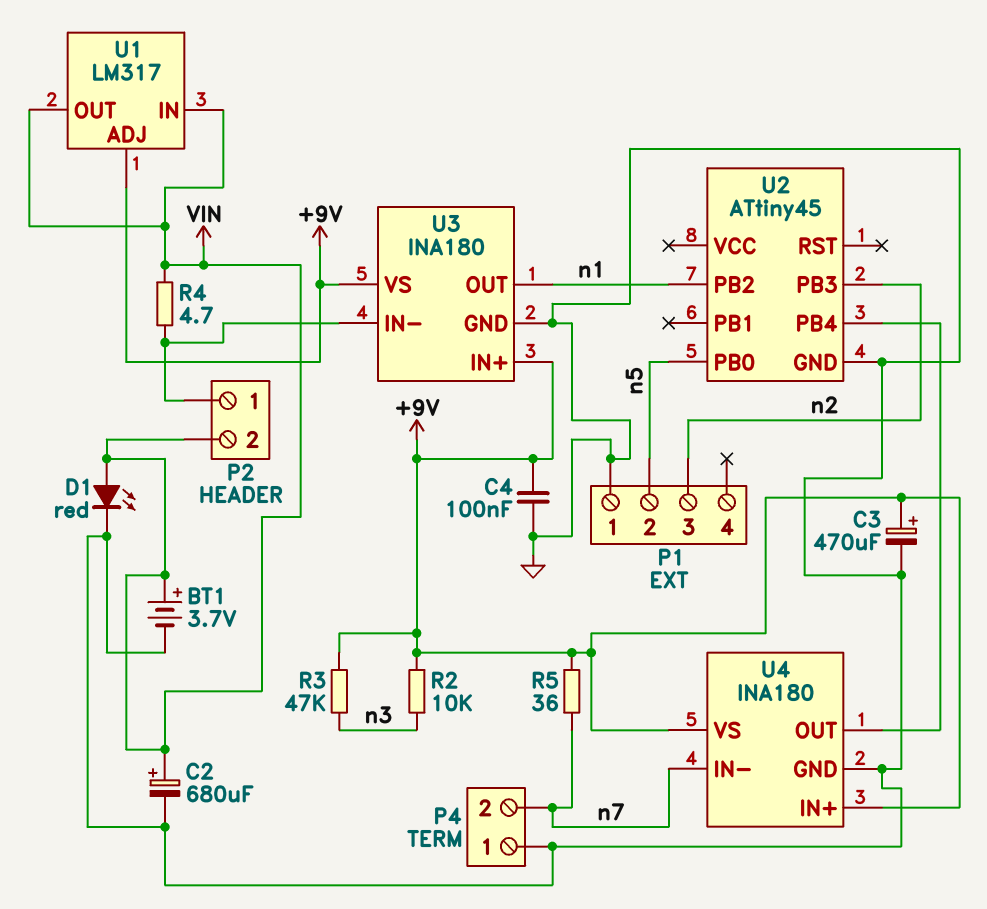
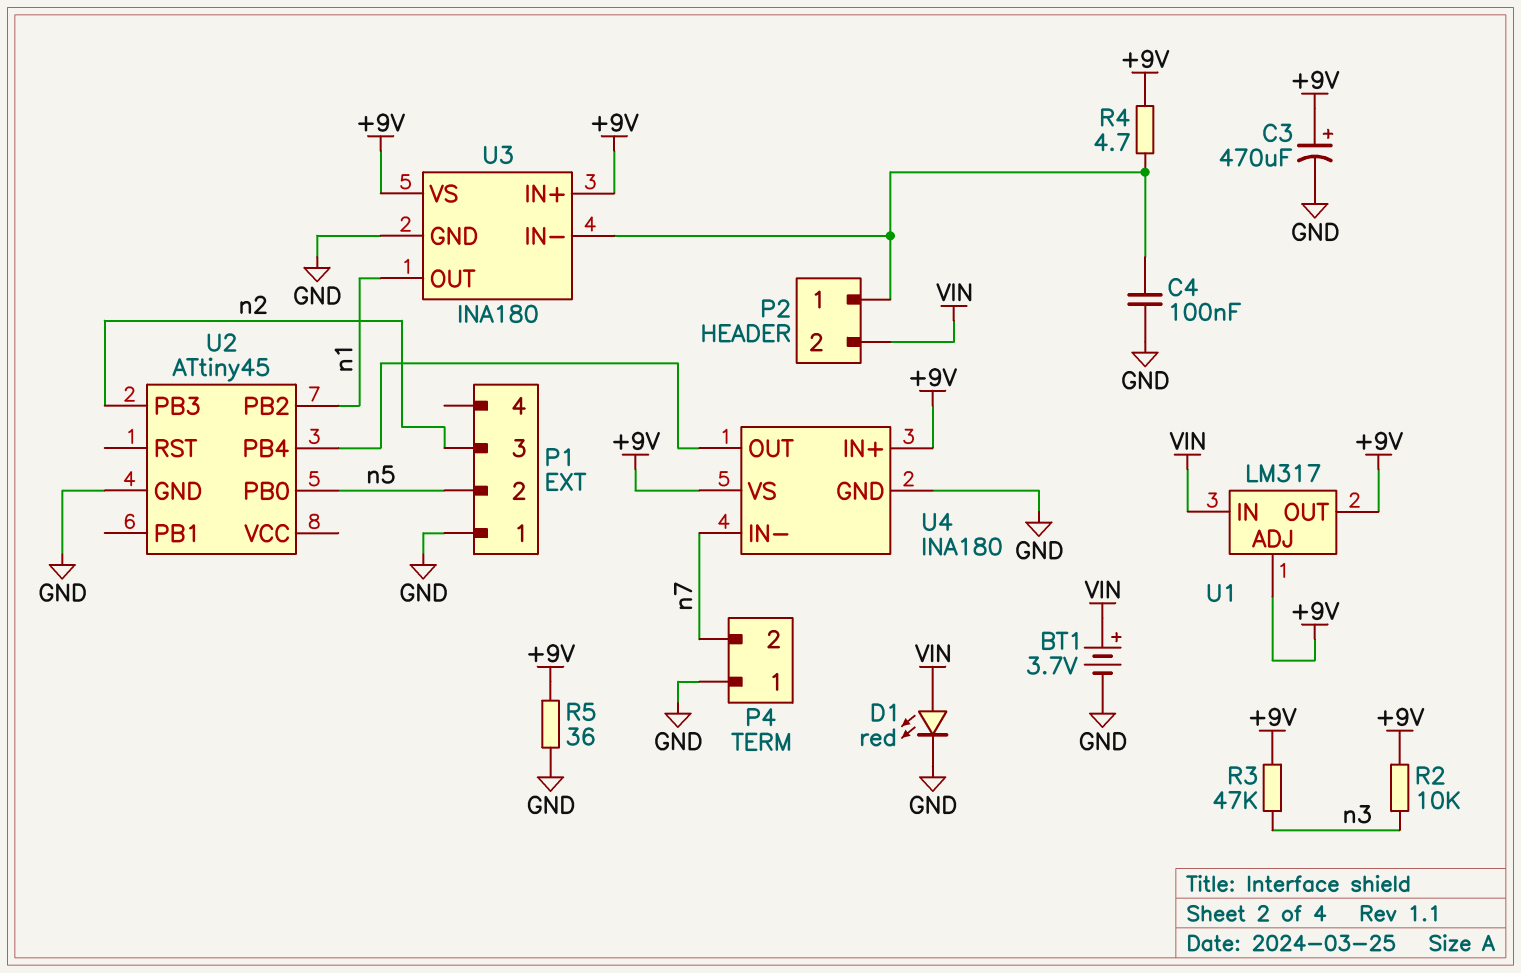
C2: 680uF (plus VIN, minus GND) -> none
C4: 100nF (+9V, GND) -> 100nF (GND, P2/1)
R4: 4.7 (P2/1, VIN) -> 4.7 (+9V, P2/1)
R5: 36 (+9V, n7) -> 36 (+9V, GND)
U1 pin OUT: VIN -> +9V

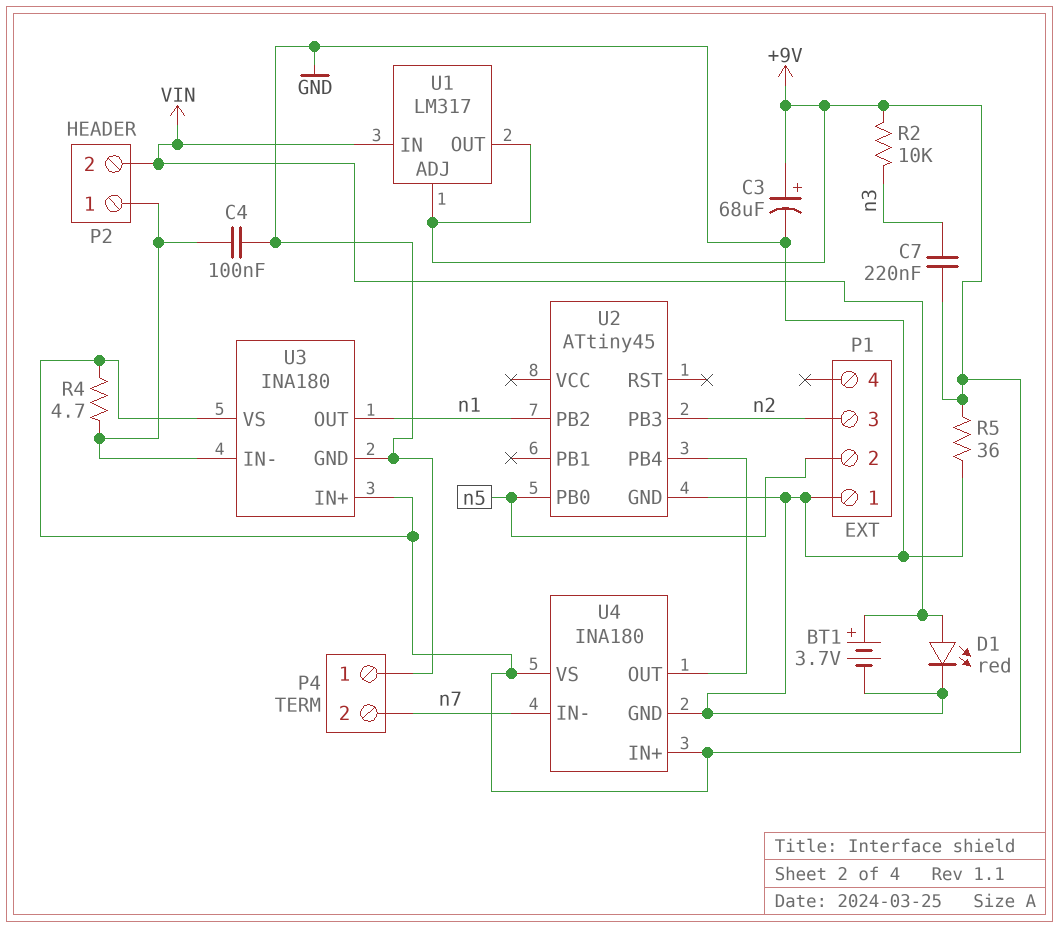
C3: 470uF (plus +9V, minus GND) -> 68uF (plus +9V, minus GND)
C7: none -> 220nF (+9V, n3)
R3: 47k (+9V, n3) -> none

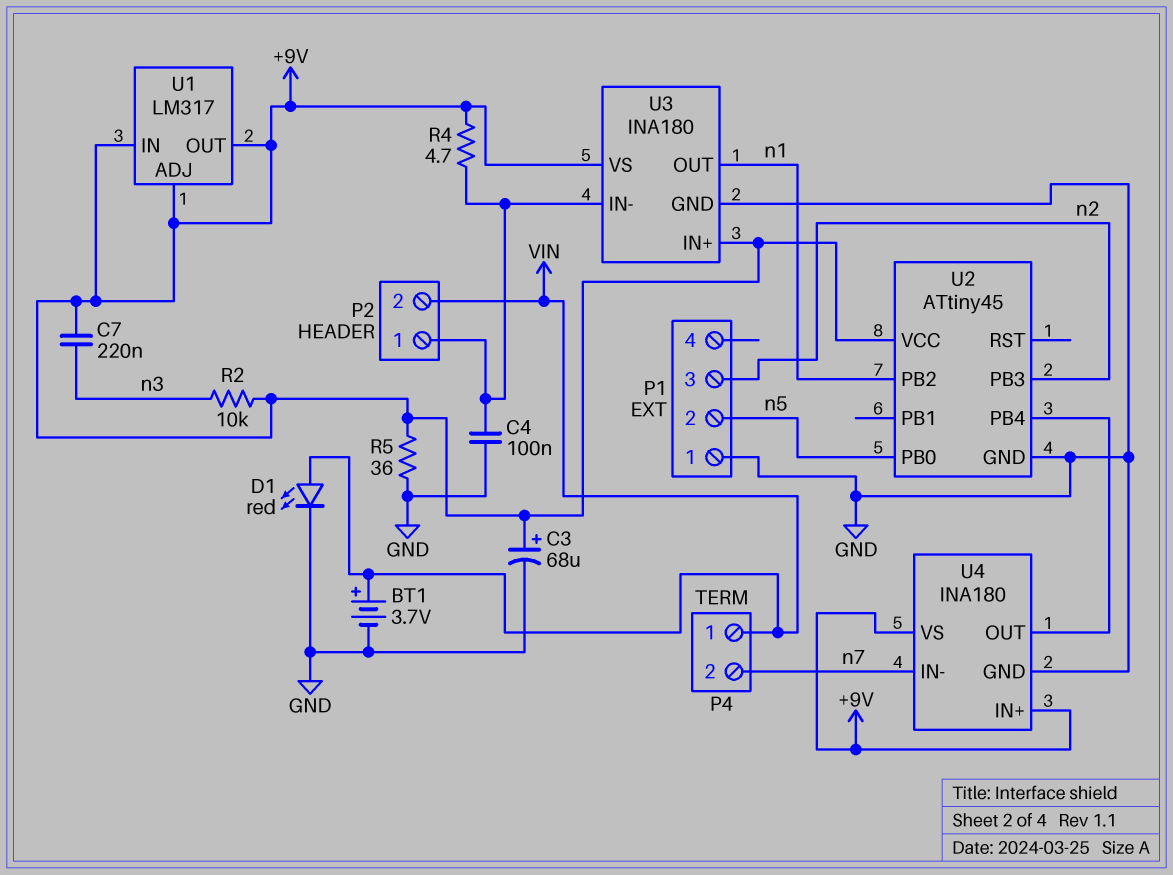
P4 pin 1: GND -> VIN
U1 pin IN: VIN -> +9V
U2 pin VCC: none -> +9V

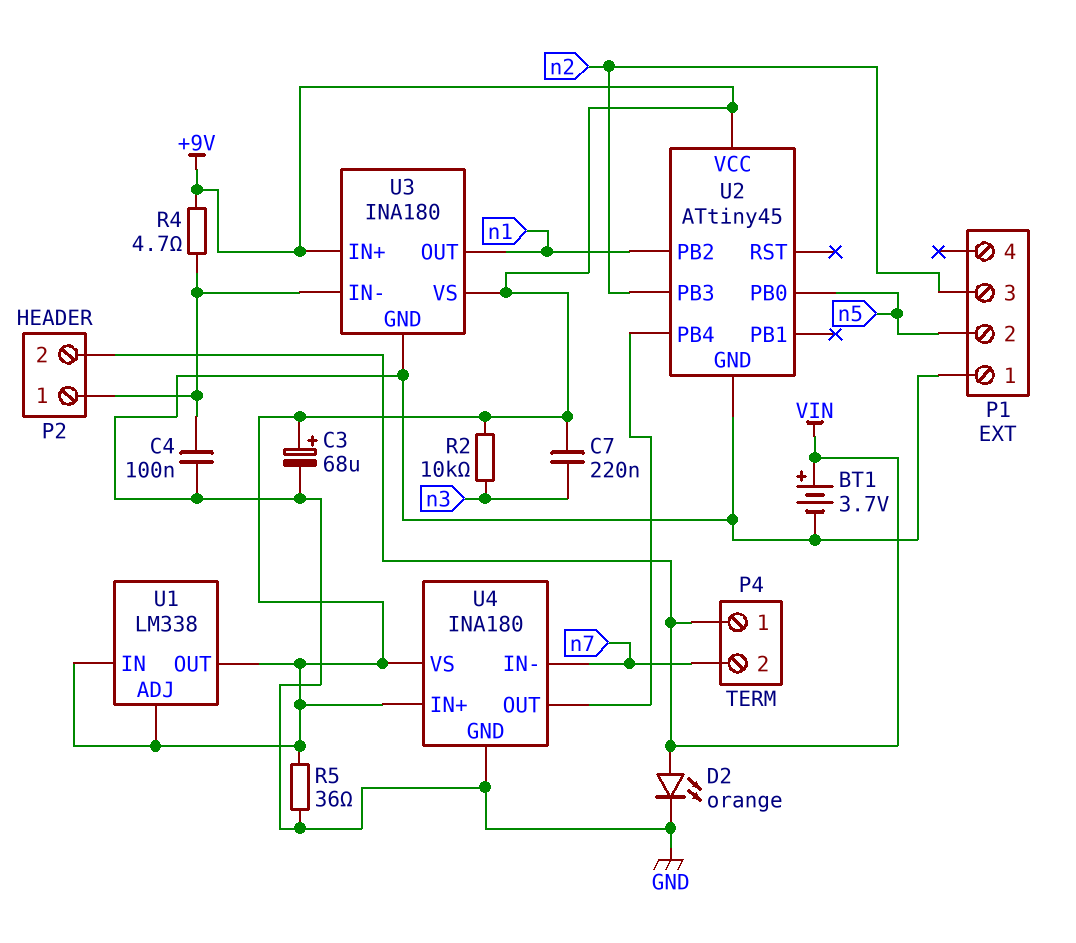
D1: LED red (A VIN, K GND) -> none
D2: none -> LED orange (A VIN, K GND)
U1: LM317 -> LM338

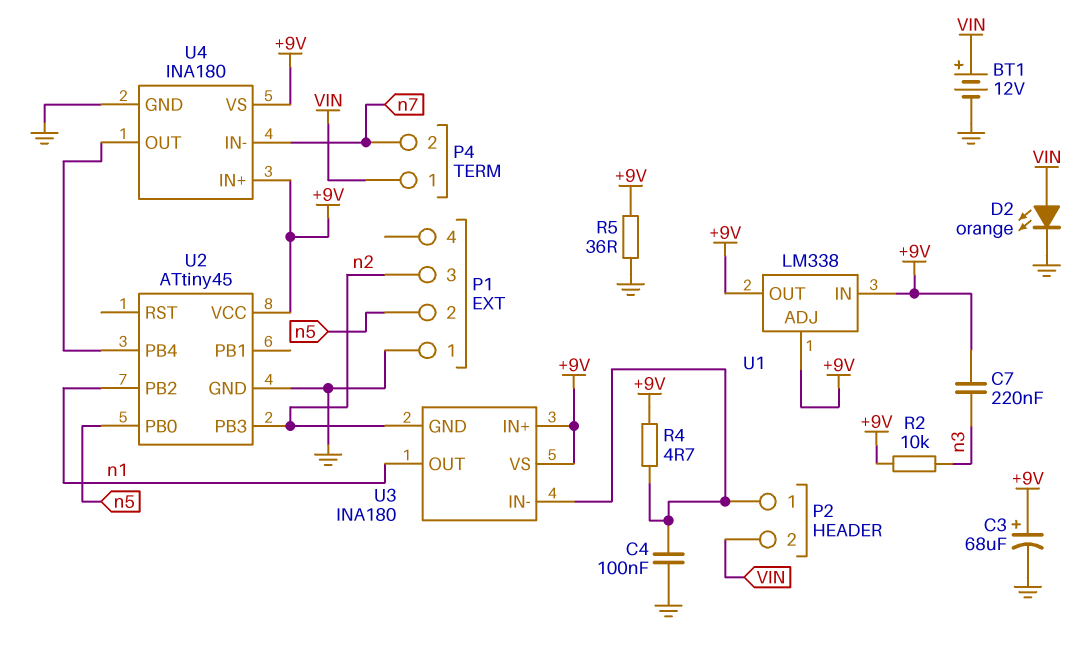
BT1: 3.7V (plus VIN, minus GND) -> 12V (plus VIN, minus GND)
U3 pin GND: GND -> n2

